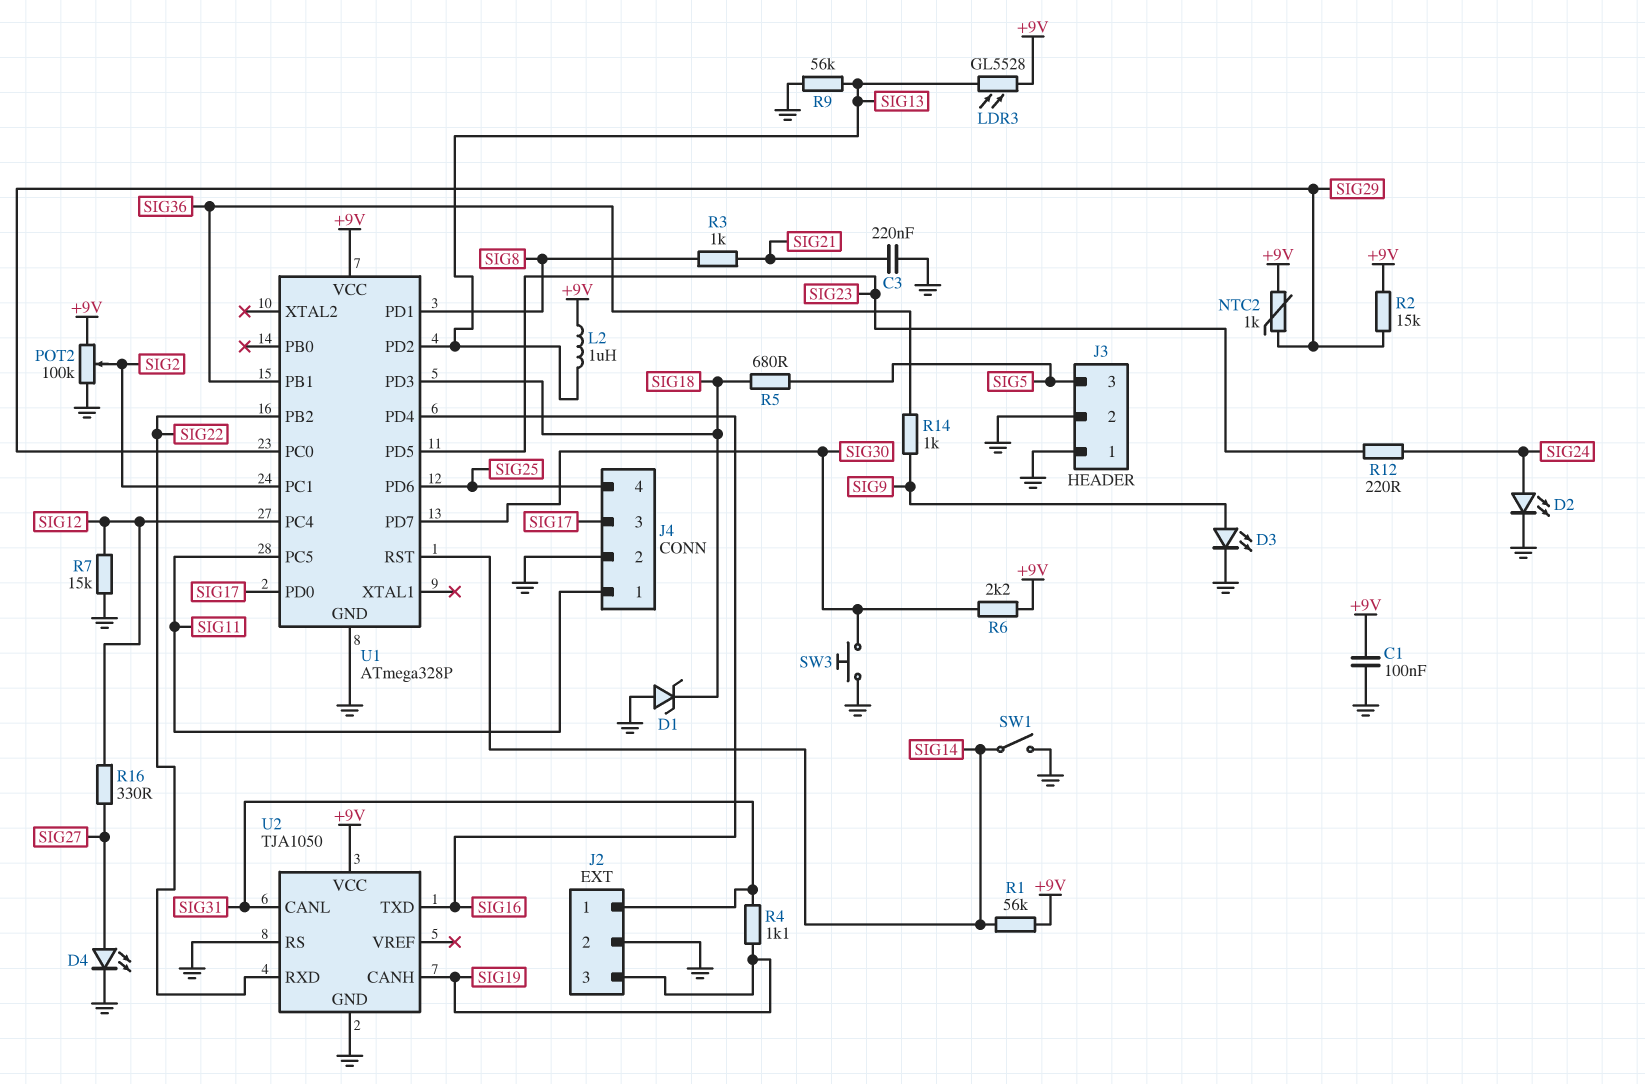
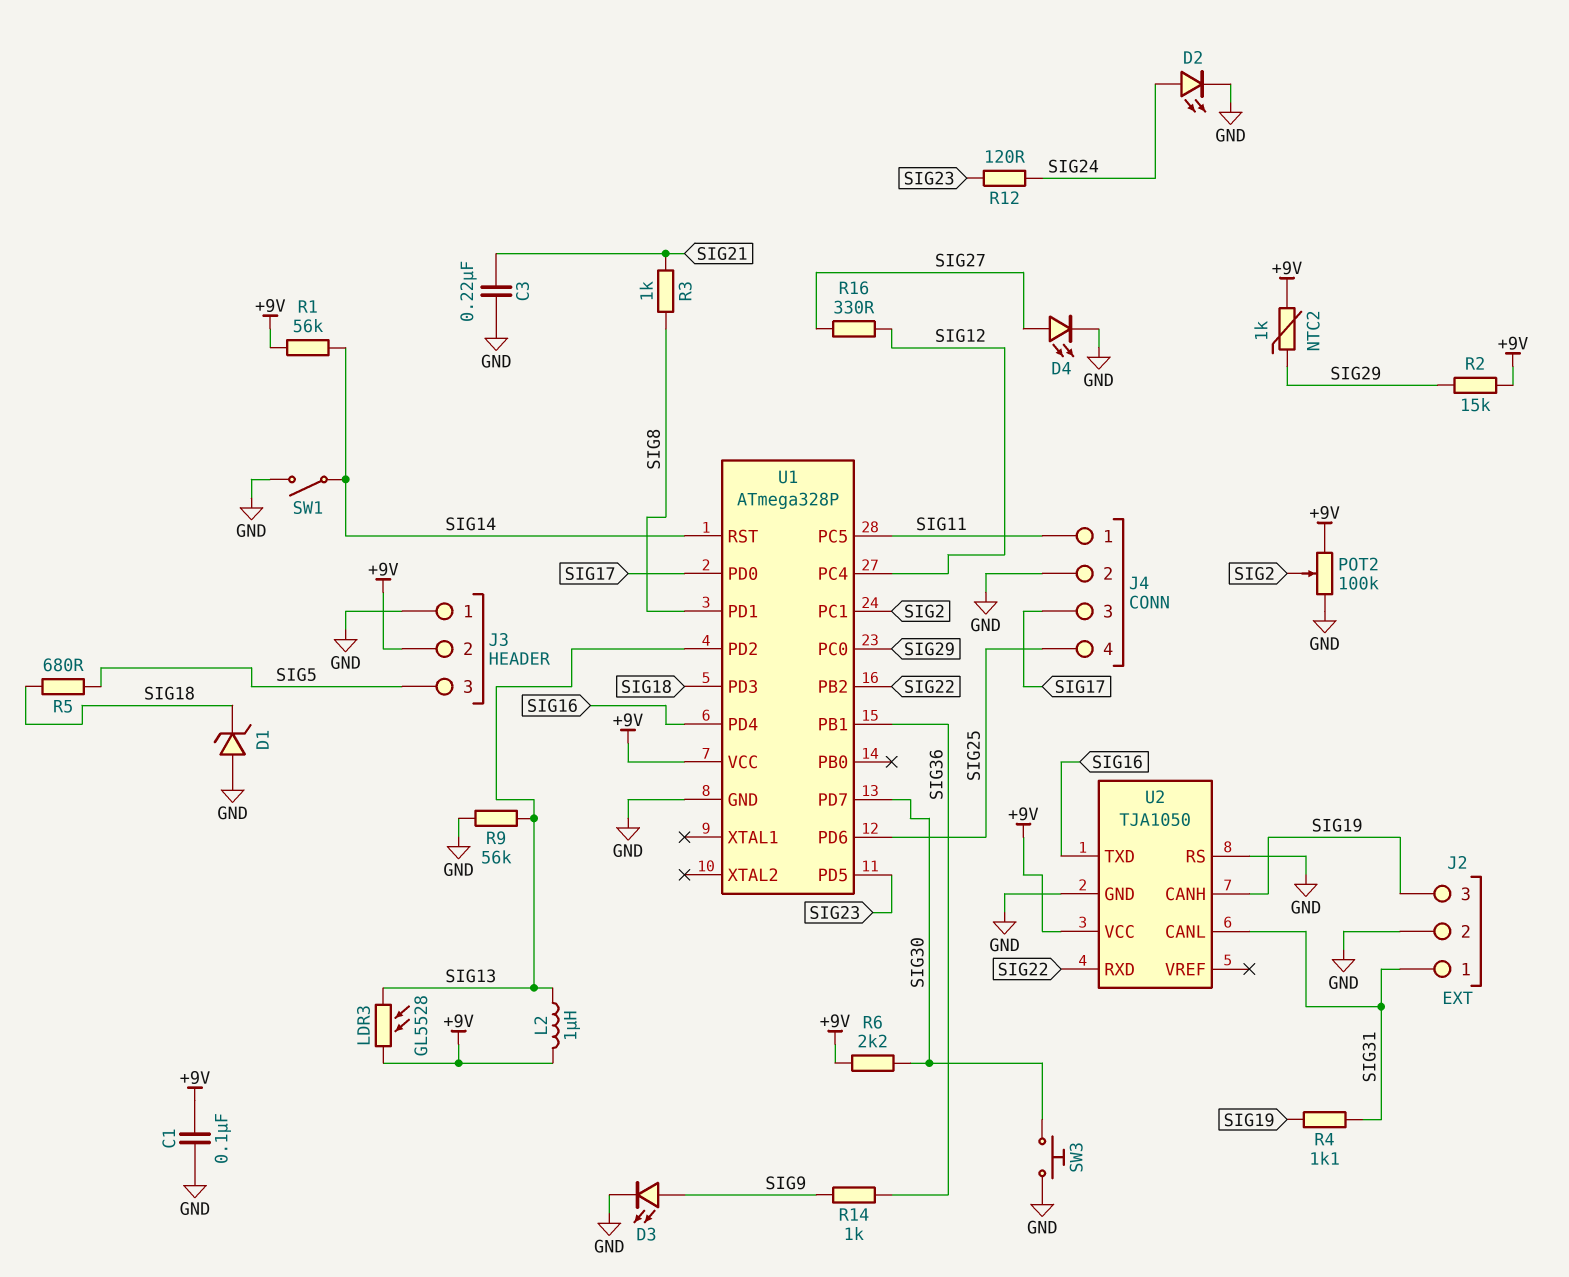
J3 pin 2: GND -> +9V
R7: 15k (GND, SIG12) -> none
R12: 220 (SIG23, SIG24) -> 120 (SIG23, SIG24)

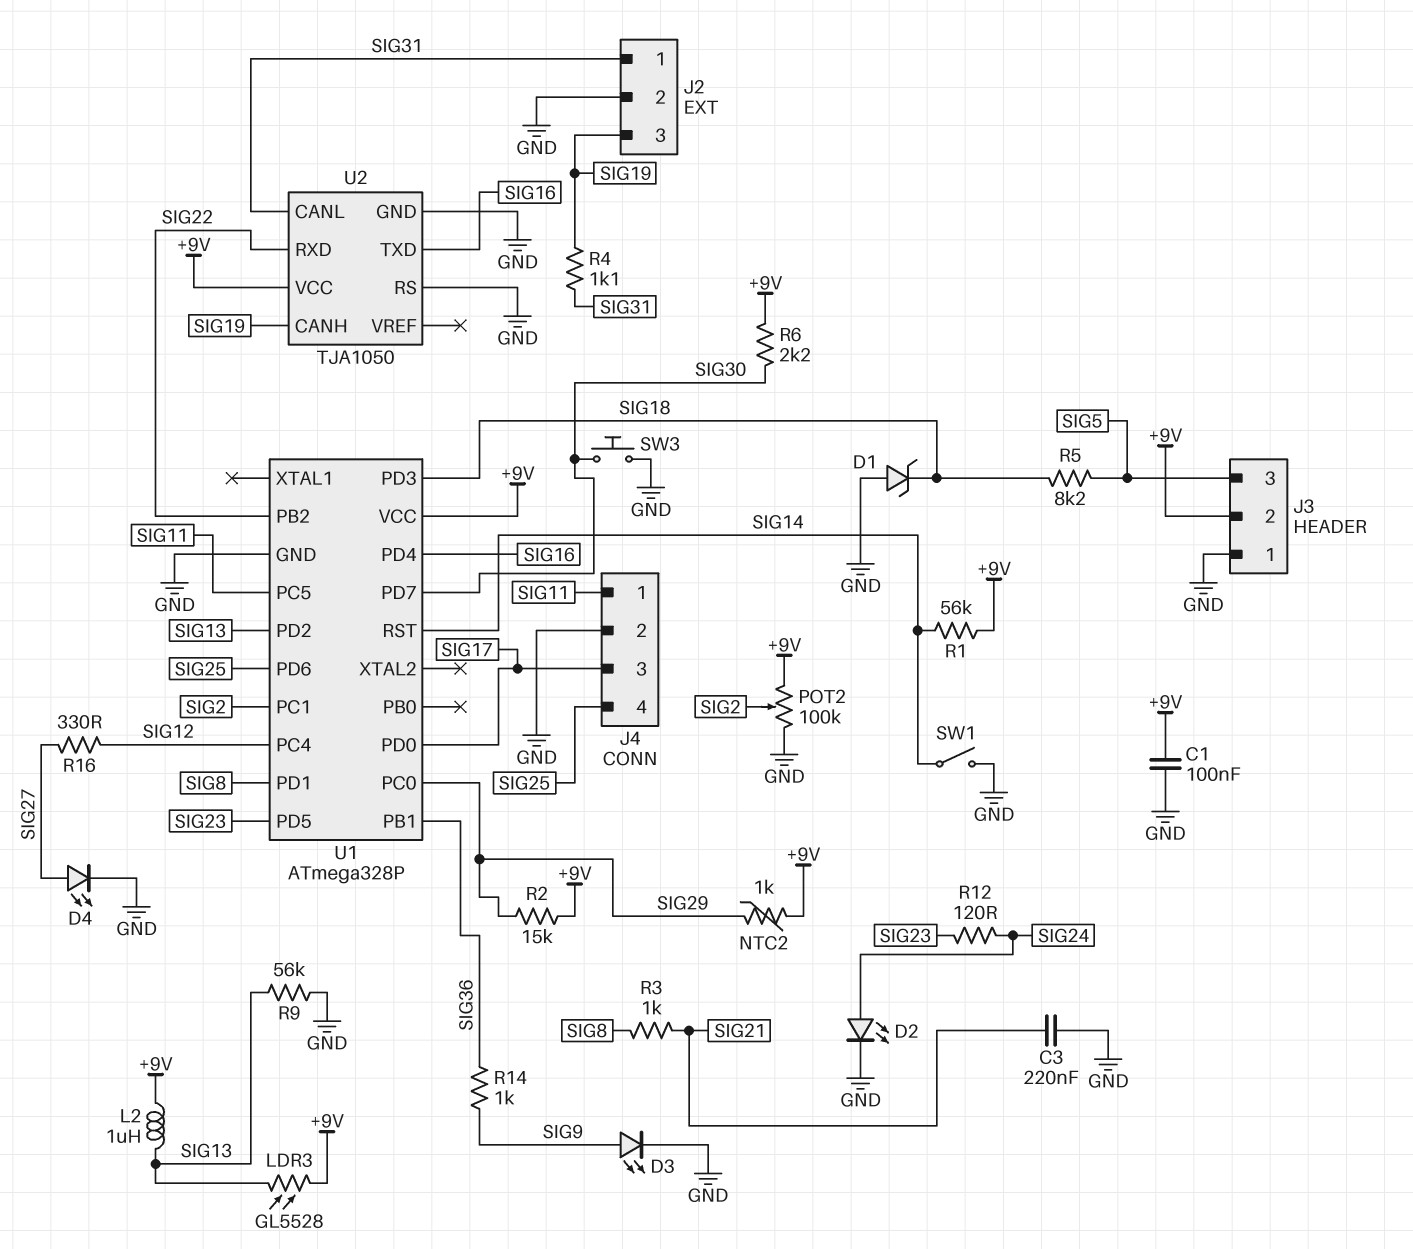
R5: 680 (SIG5, SIG18) -> 8.2k (SIG5, SIG18)

